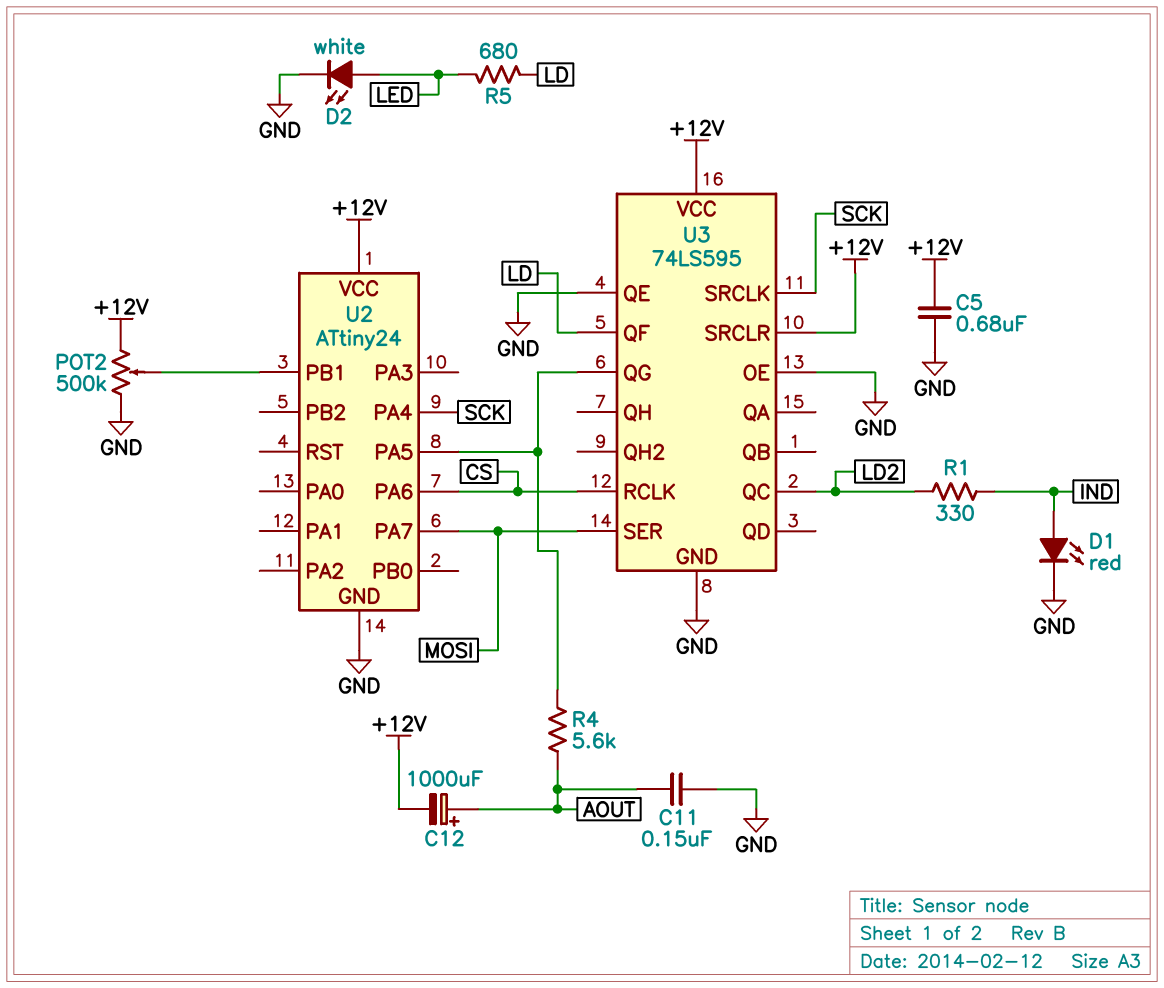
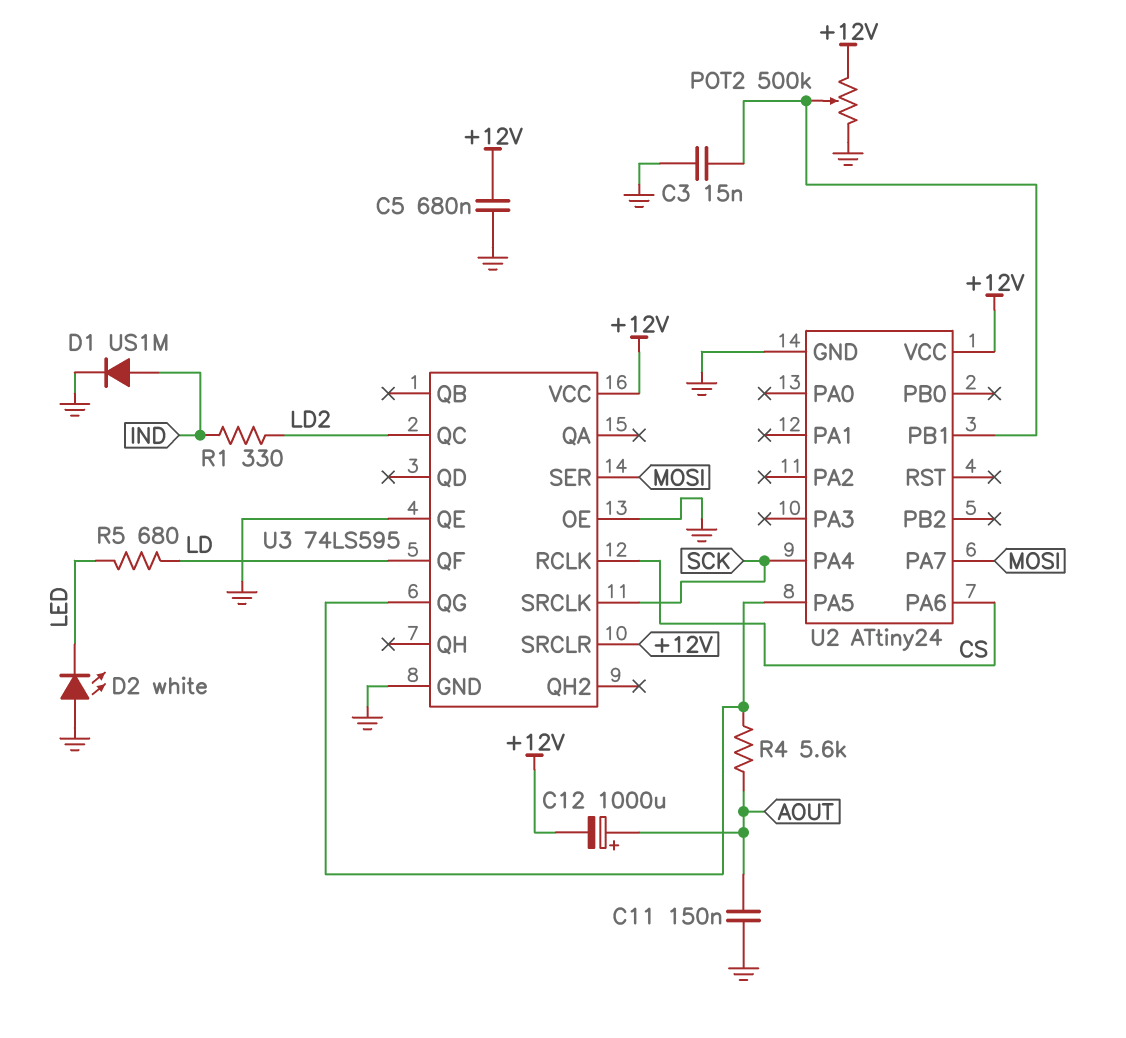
C3: none -> 15nF (GND, U2/PB1)
D1: LED red (A IND, K GND) -> diode US1M (A IND, K GND)
D2: LED white (A LED, K GND) -> LED white (A GND, K LED)

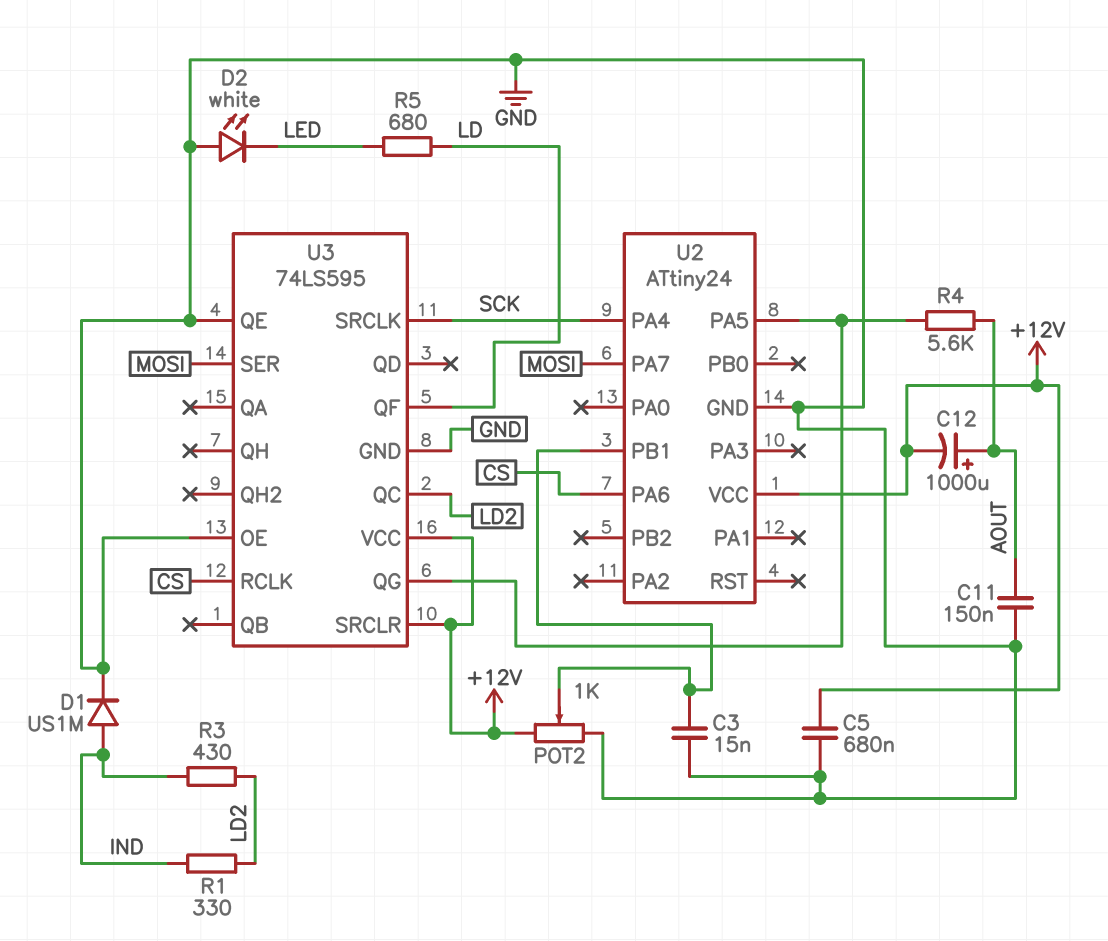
POT2: 500k (+12V, GND, wiper U2/PB1) -> 1k (+12V, GND, wiper U2/PB1)
R3: none -> 430 (IND, LD2)

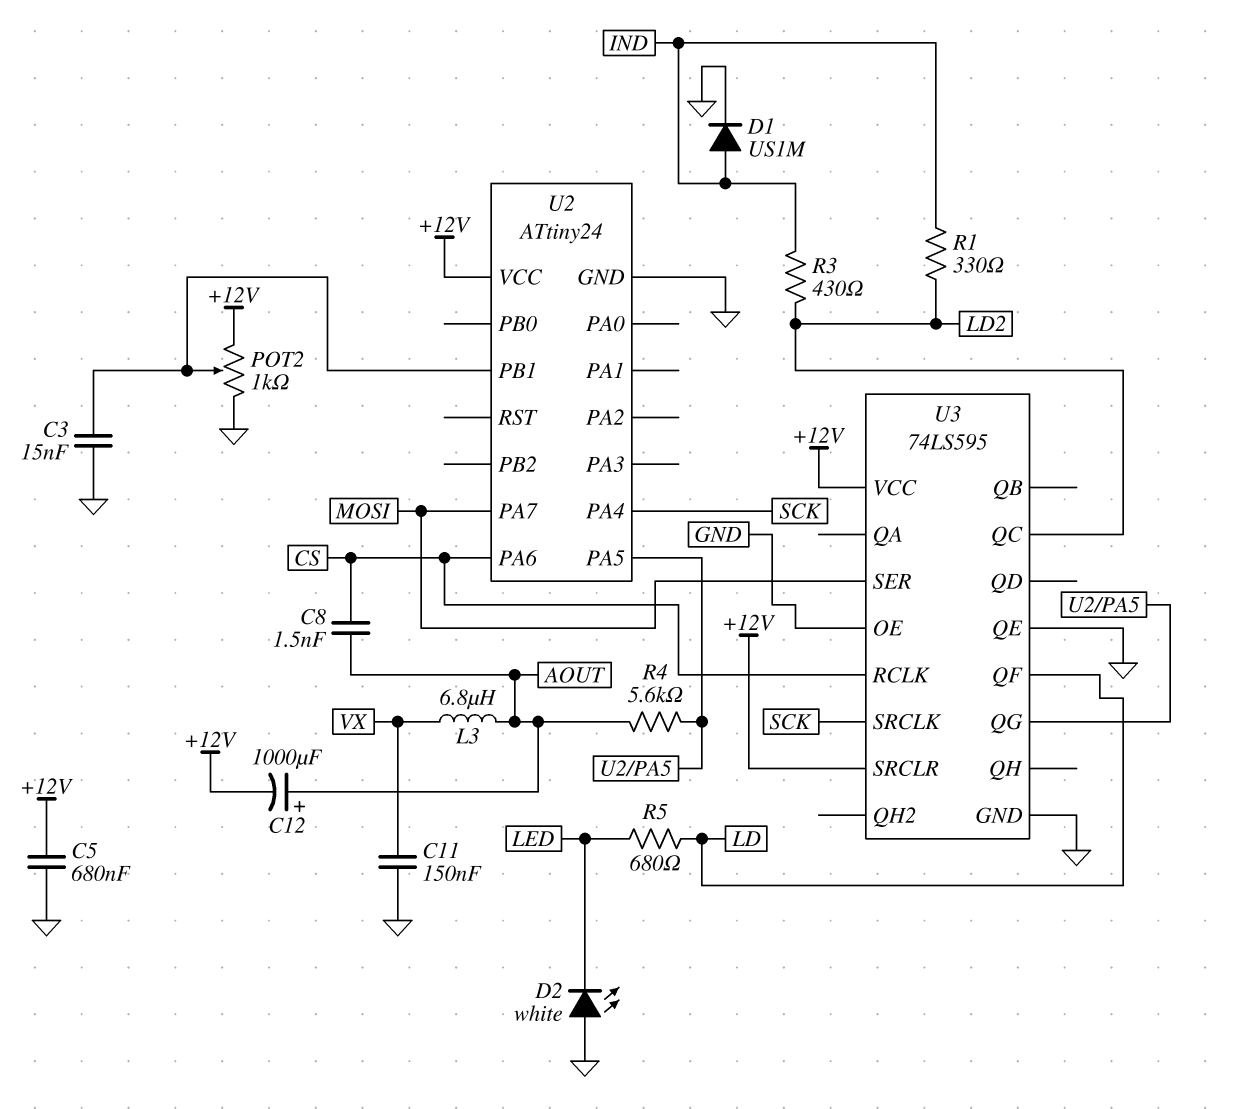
C8: none -> 1.5nF (AOUT, CS)
C11: 150nF (AOUT, GND) -> 150nF (GND, VX)
L3: none -> 6.8uH (AOUT, VX)

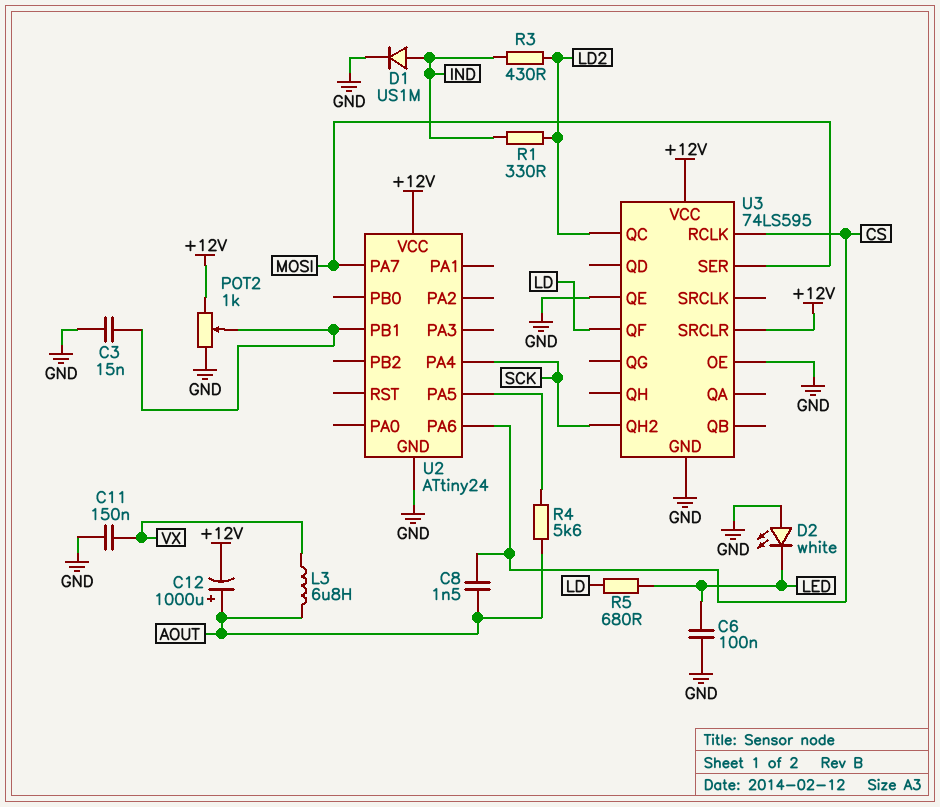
C5: 680nF (+12V, GND) -> none
C6: none -> 100nF (GND, LED)
U3 pin QG: U2/PA5 -> none
U3 pin QH2: none -> SCK
U3 pin SRCLK: SCK -> none

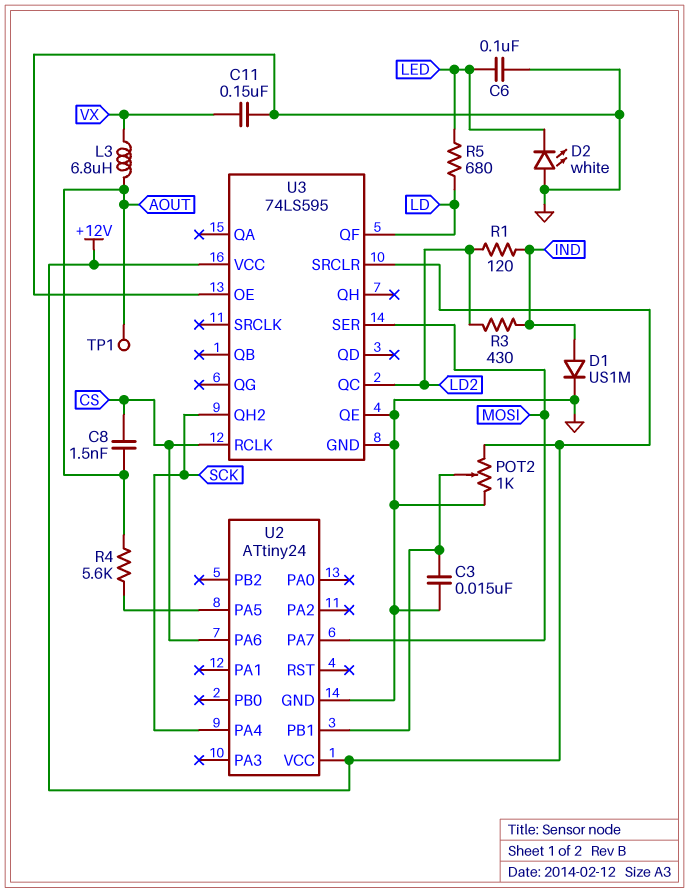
C12: 1000uF (plus AOUT, minus +12V) -> none
R1: 330 (IND, LD2) -> 120 (IND, LD2)
TP1: none -> test point (AOUT)

